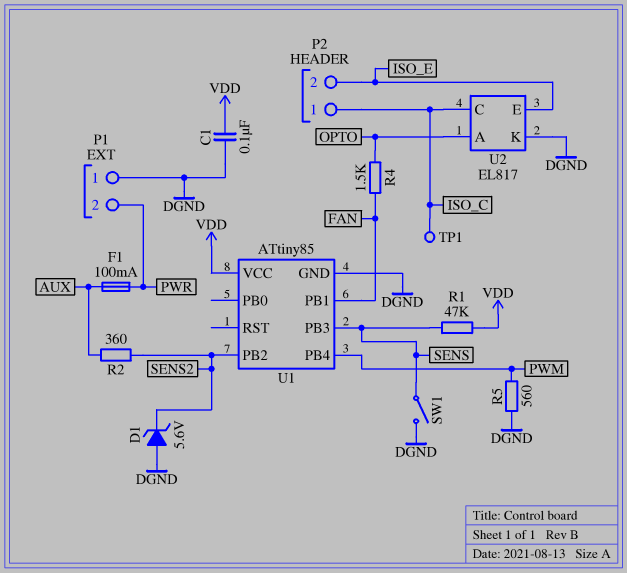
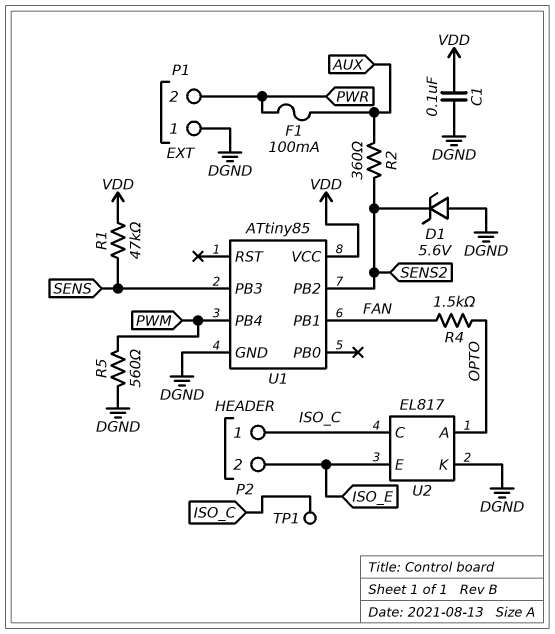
SW1: switch (DGND, SENS) -> none

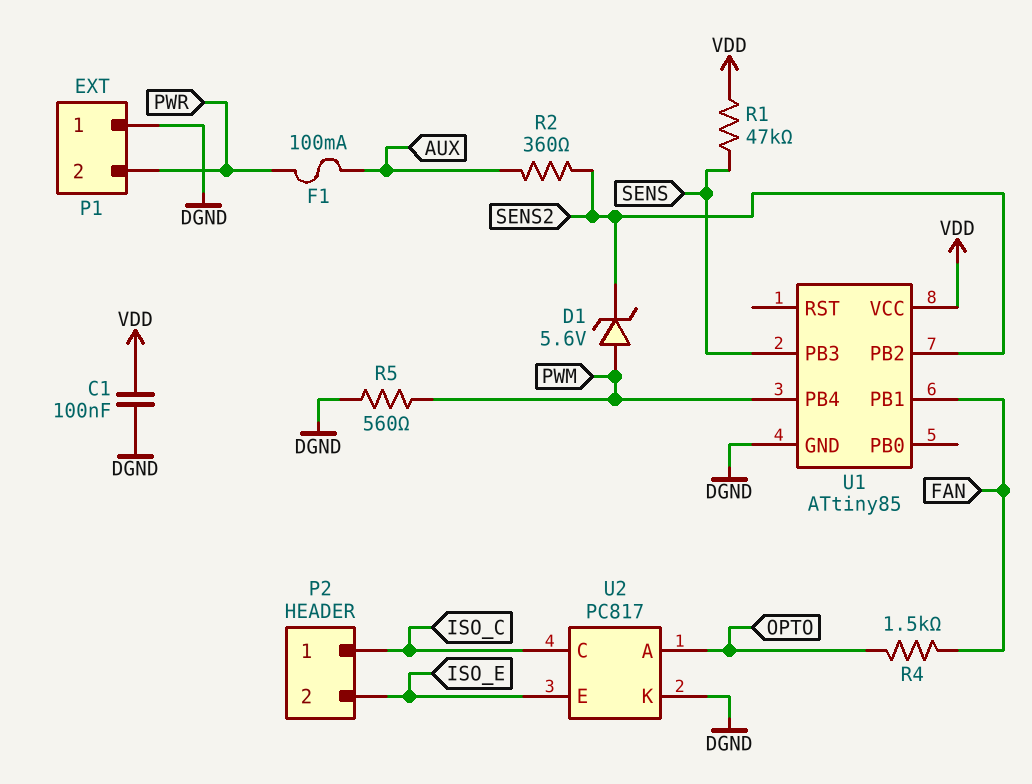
D1: zener 5.6V (A DGND, K SENS2) -> zener 5.6V (A PWM, K SENS2)
TP1: test point (ISO_C) -> none
U2: EL817 -> PC817

